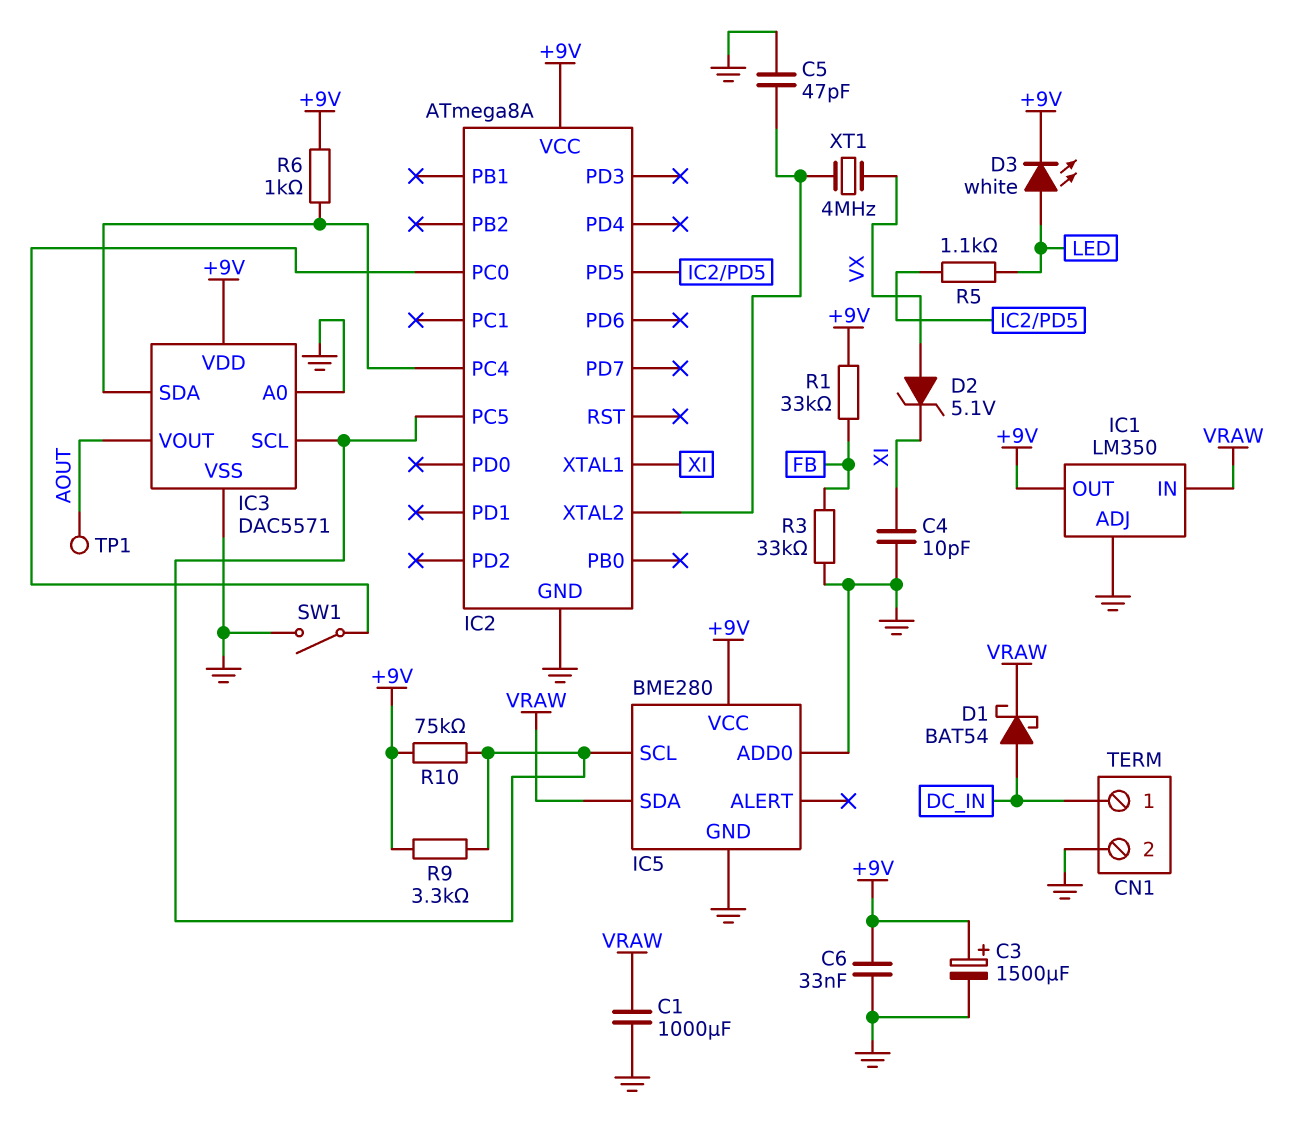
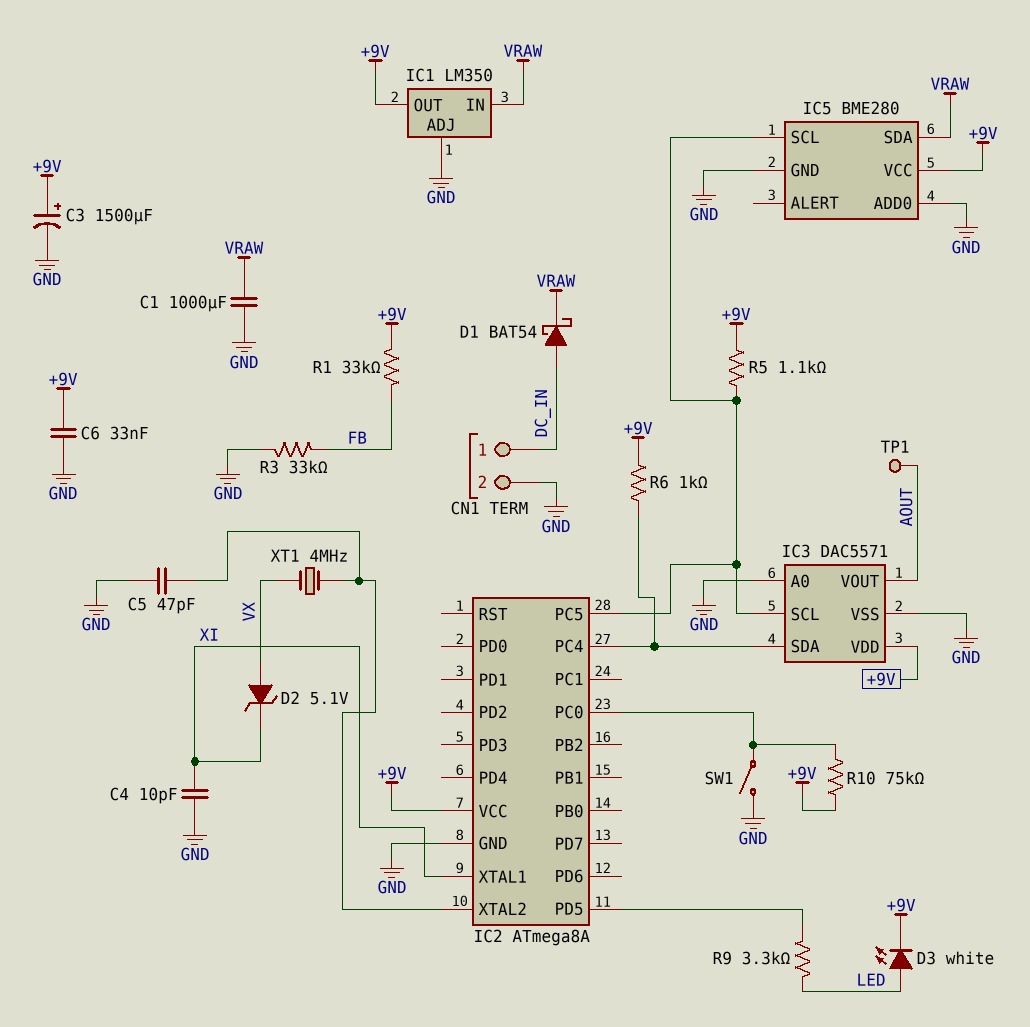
R5: 1.1k (IC2/PD5, LED) -> 1.1k (+9V, IC2/PC5)
R9: 3.3k (+9V, IC2/PC5) -> 3.3k (IC2/PD5, LED)
R10: 75k (+9V, IC2/PC5) -> 75k (+9V, IC2/PC0)

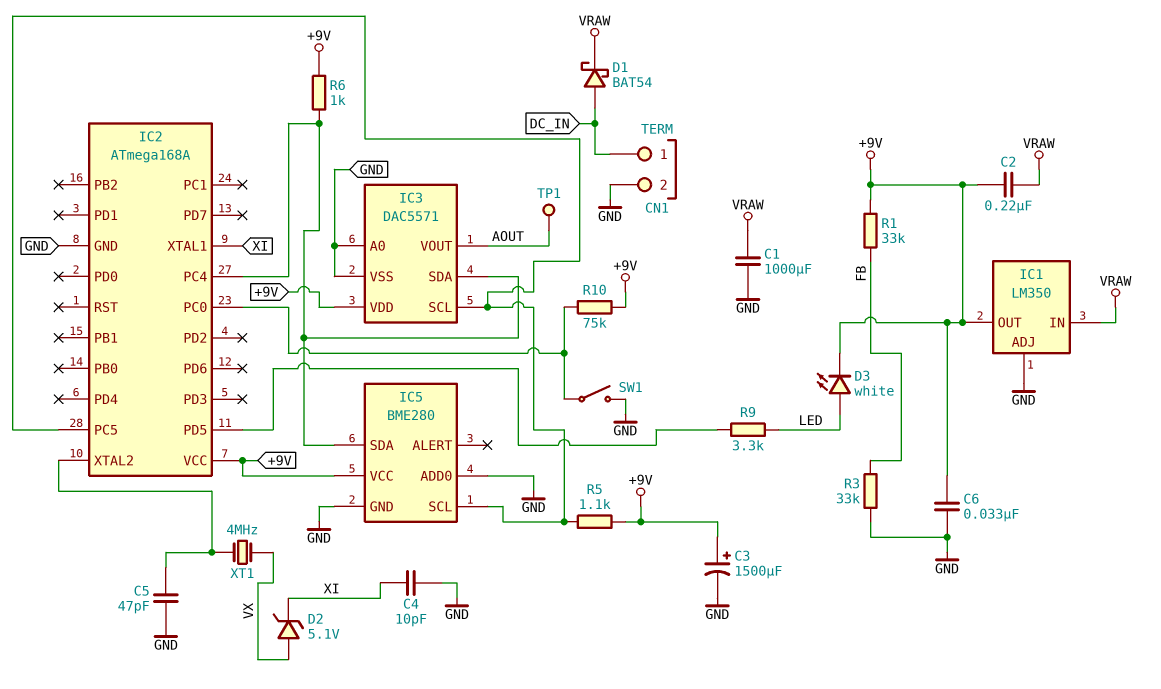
C2: none -> 220nF (+9V, VRAW)
IC2: ATmega8A -> ATmega168A
IC5 pin SDA: VRAW -> IC2/PC4

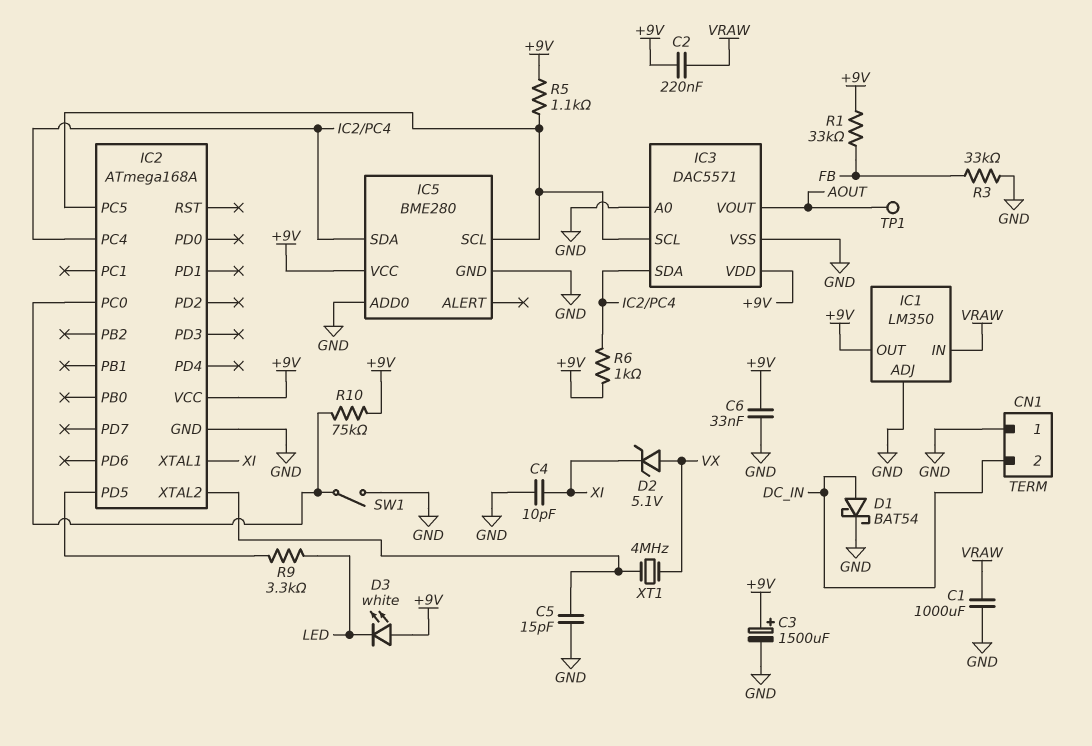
C5: 47pF (GND, IC2/XTAL2) -> 15pF (GND, IC2/XTAL2)
CN1 pin 1: DC_IN -> GND
CN1 pin 2: GND -> DC_IN
D1: schottky BAT54 (A DC_IN, K VRAW) -> schottky BAT54 (A DC_IN, K GND)
D3: LED white (A LED, K +9V) -> LED white (A +9V, K LED)

